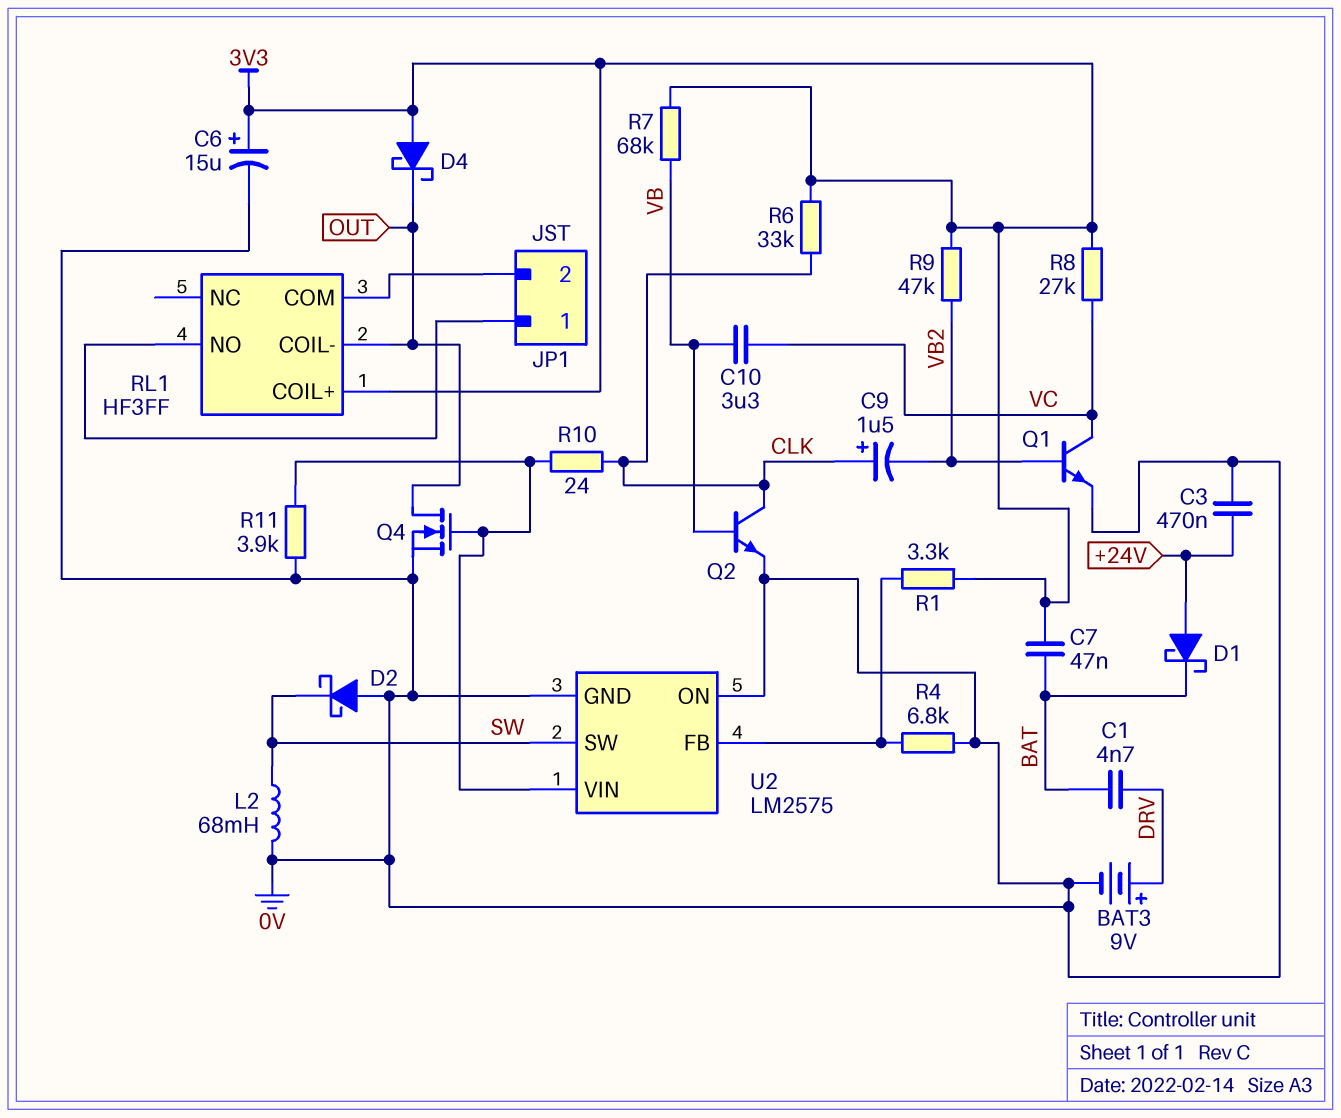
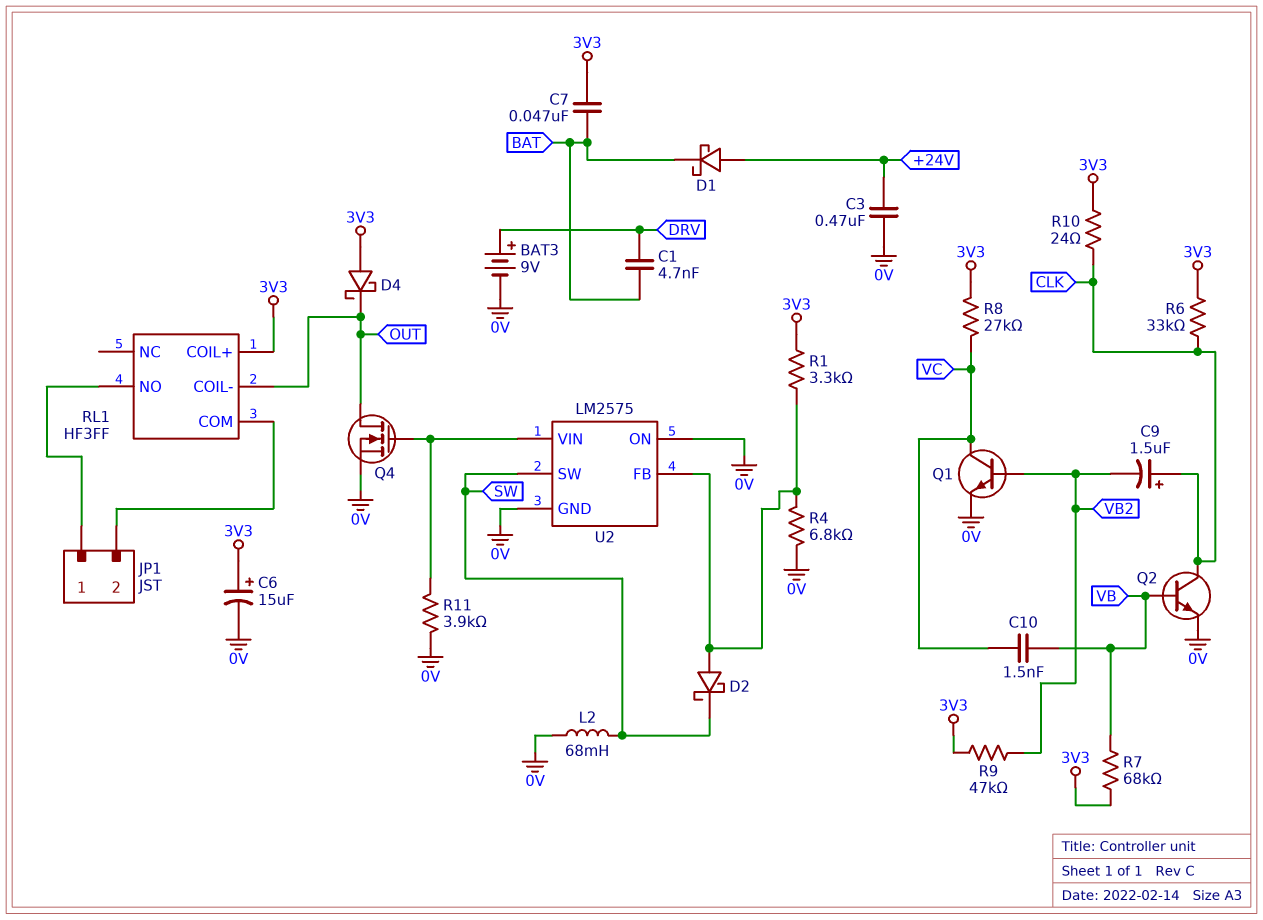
C10: 3.3uF (VB, VC) -> 1.5nF (VB, VC)
D2: schottky (A 0V, K SW) -> schottky (A U2/FB, K SW)
R10: 24 (CLK, U2/VIN) -> 24 (3V3, CLK)

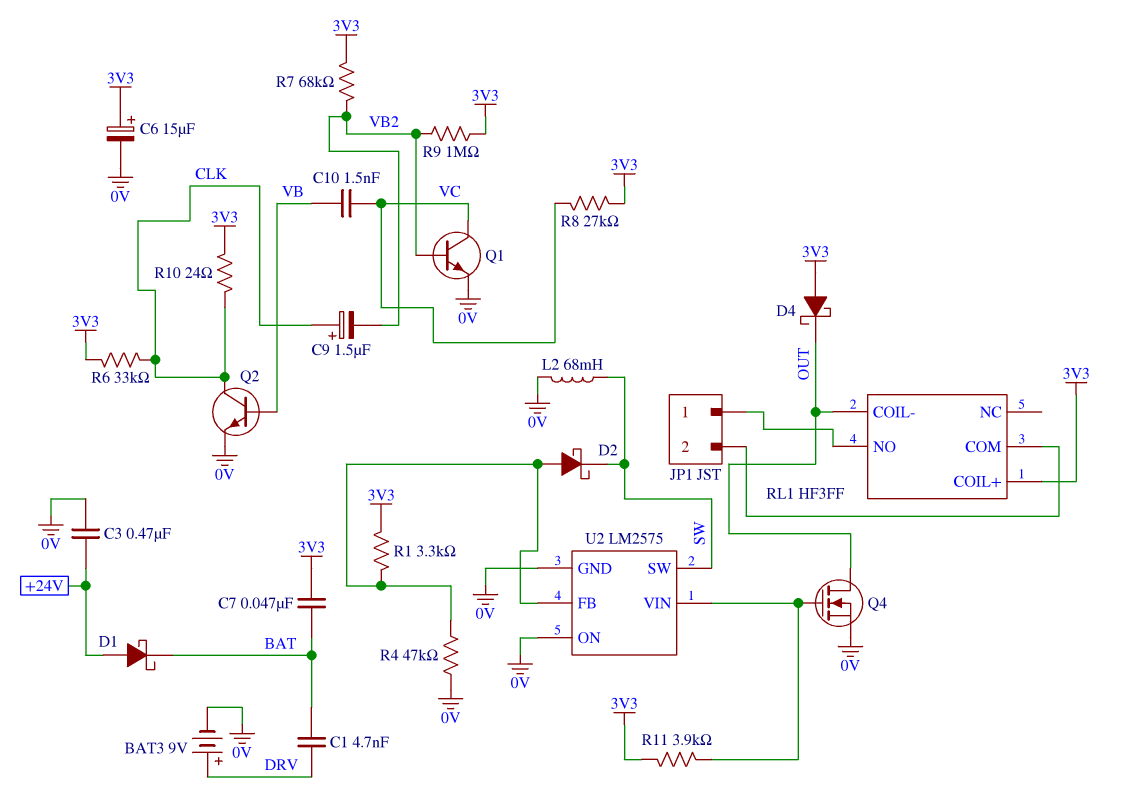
R4: 6.8k (0V, U2/FB) -> 47k (0V, U2/FB)
R7: 68k (3V3, VB) -> 68k (3V3, VB2)
R9: 47k (3V3, VB2) -> 1M (3V3, VB2)
R11: 3.9k (0V, U2/VIN) -> 3.9k (3V3, U2/VIN)

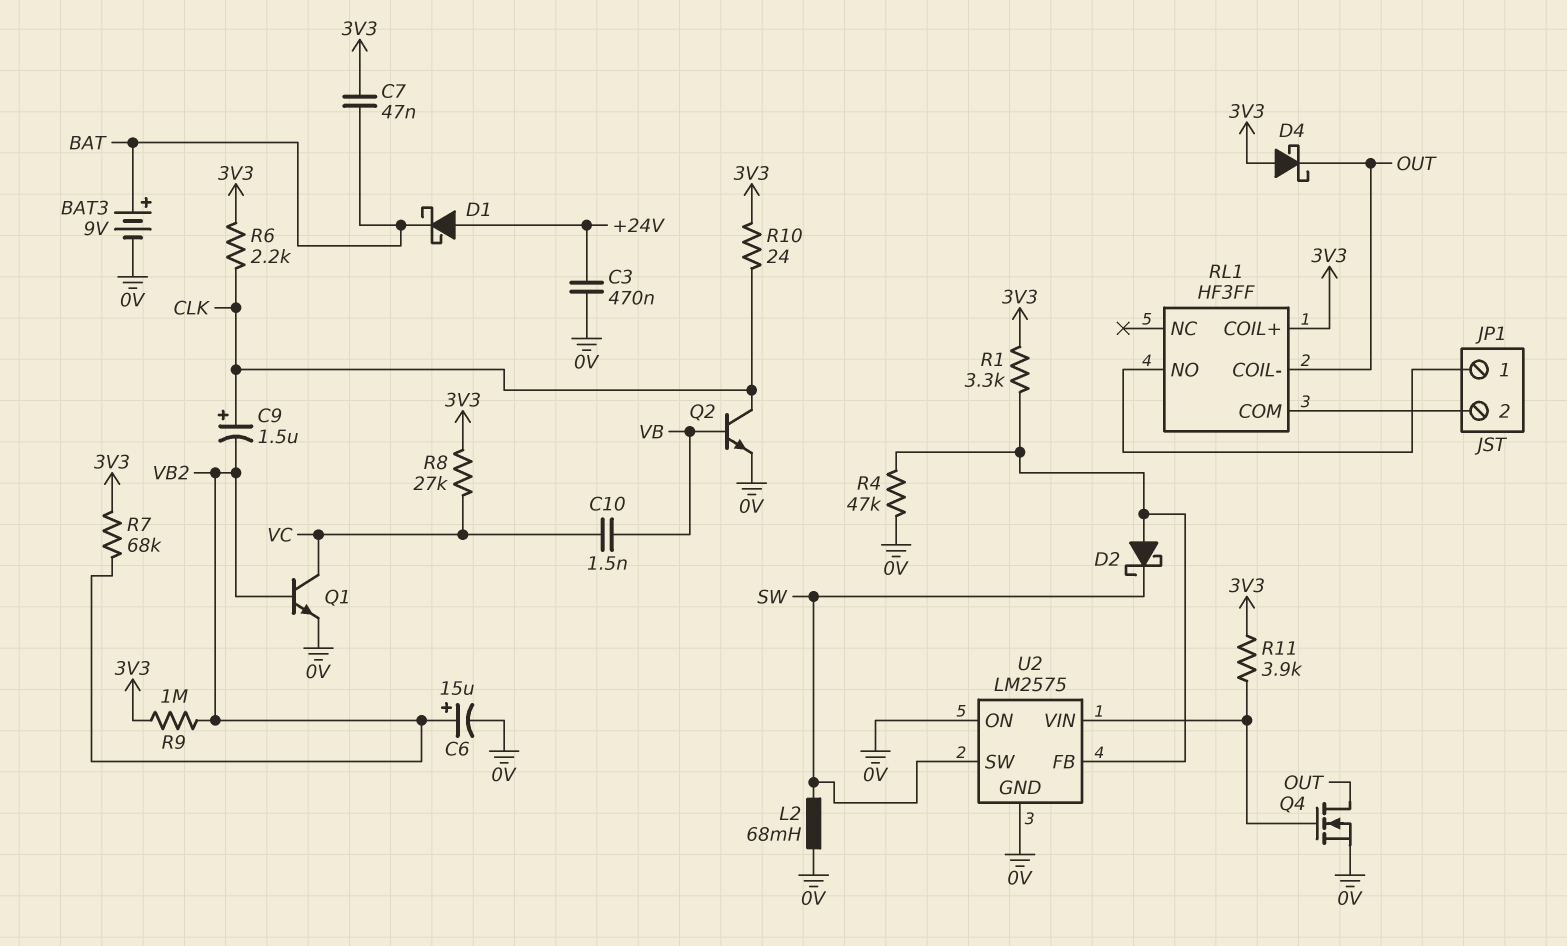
BAT3: 9V (plus DRV, minus 0V) -> 9V (plus BAT, minus 0V)
C1: 4.7nF (BAT, DRV) -> none
C6: 15uF (plus 3V3, minus 0V) -> 15uF (plus VB2, minus 0V)
R6: 33k (3V3, CLK) -> 2.2k (3V3, CLK)

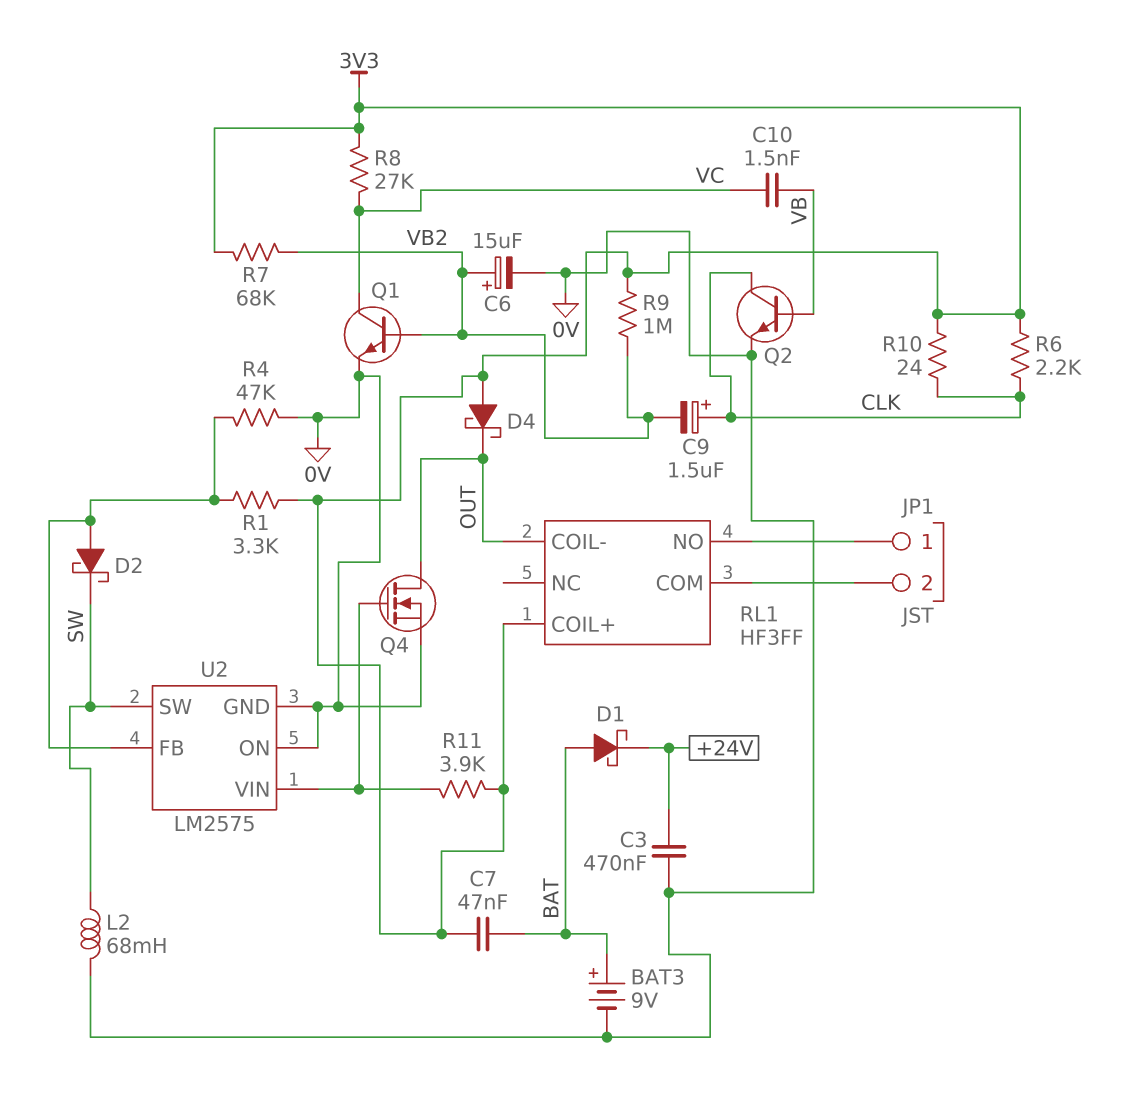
D1: schottky (A +24V, K BAT) -> schottky (A BAT, K +24V)

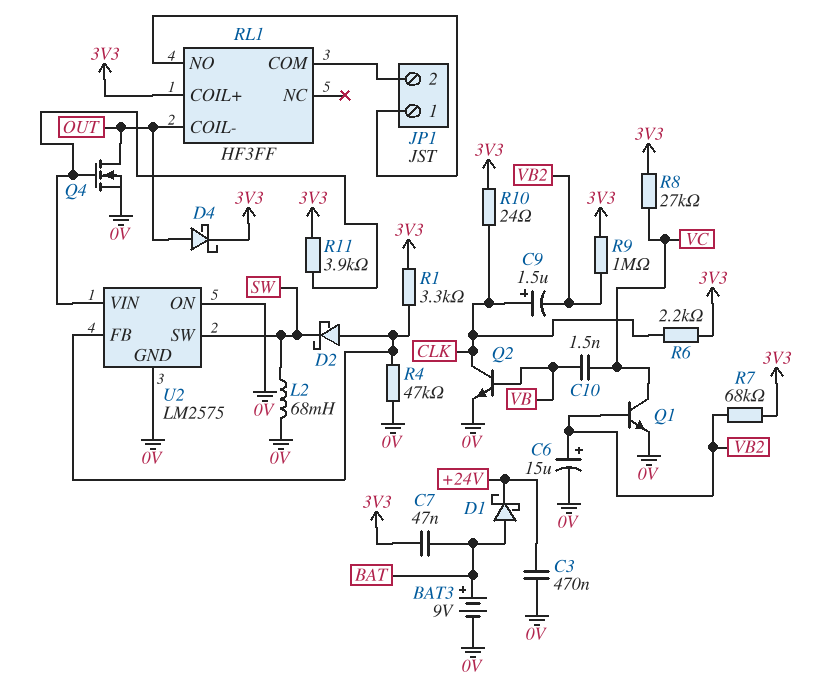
D4: schottky (A 3V3, K OUT) -> schottky (A OUT, K 3V3)

